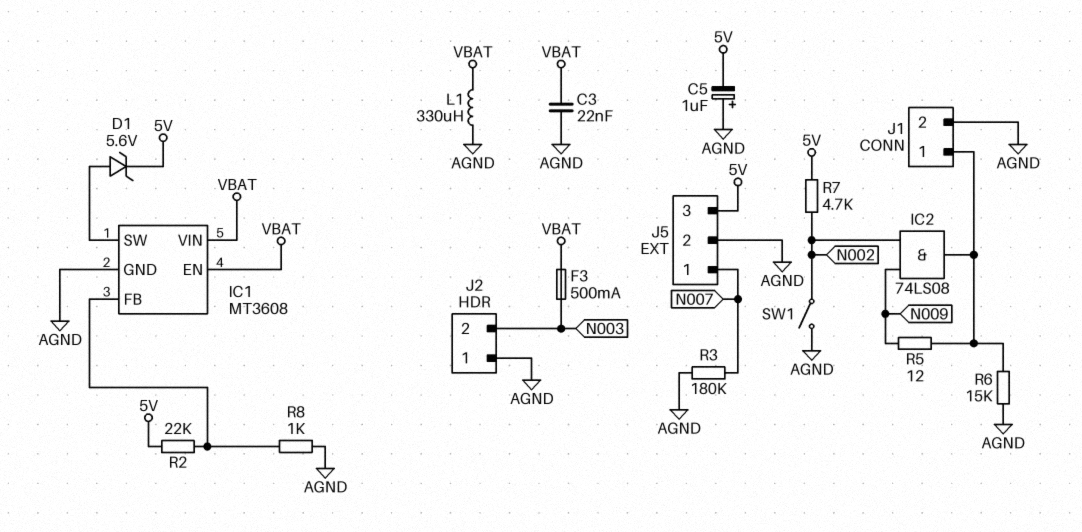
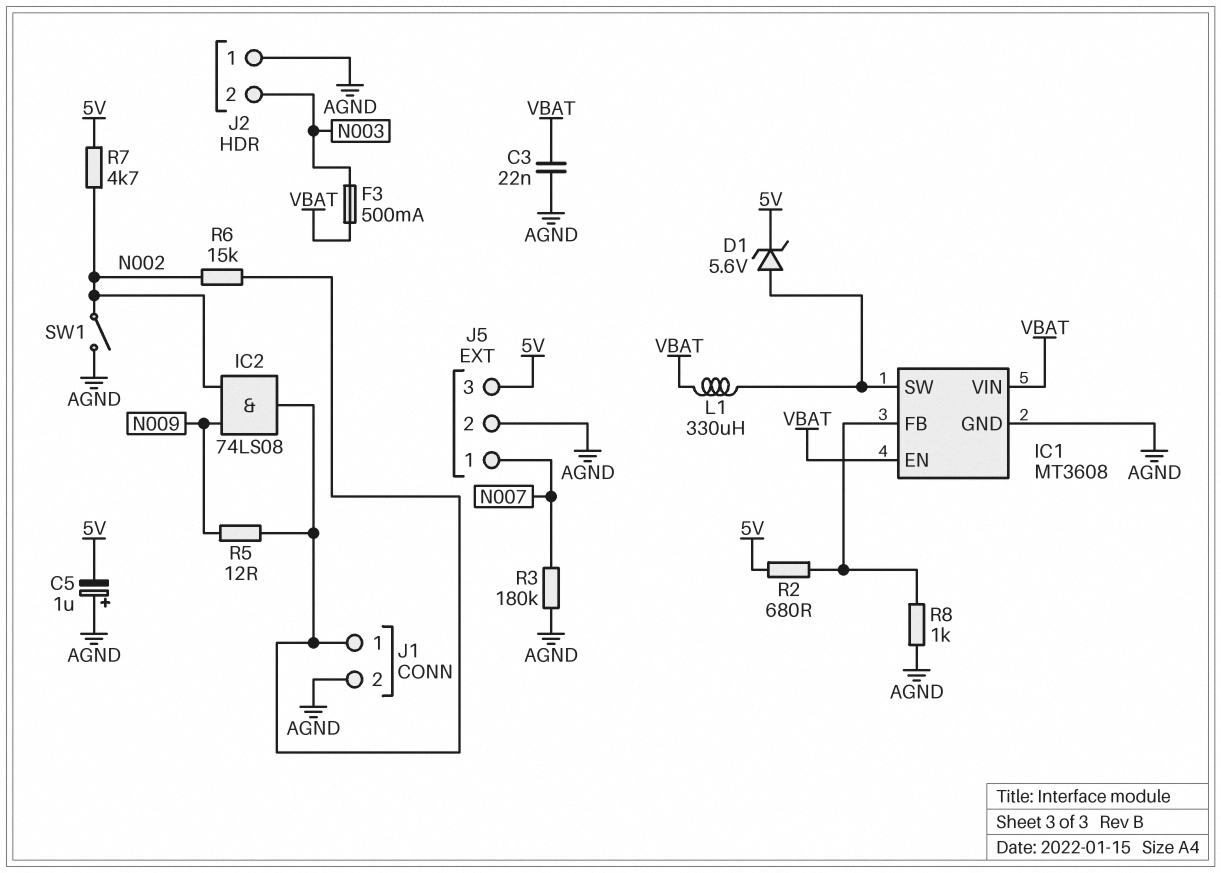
L1: 330uH (AGND, VBAT) -> 330uH (IC1/SW, VBAT)
R2: 22k (5V, IC1/FB) -> 680 (5V, IC1/FB)
R6: 15k (AGND, J1/1) -> 15k (J1/1, N002)

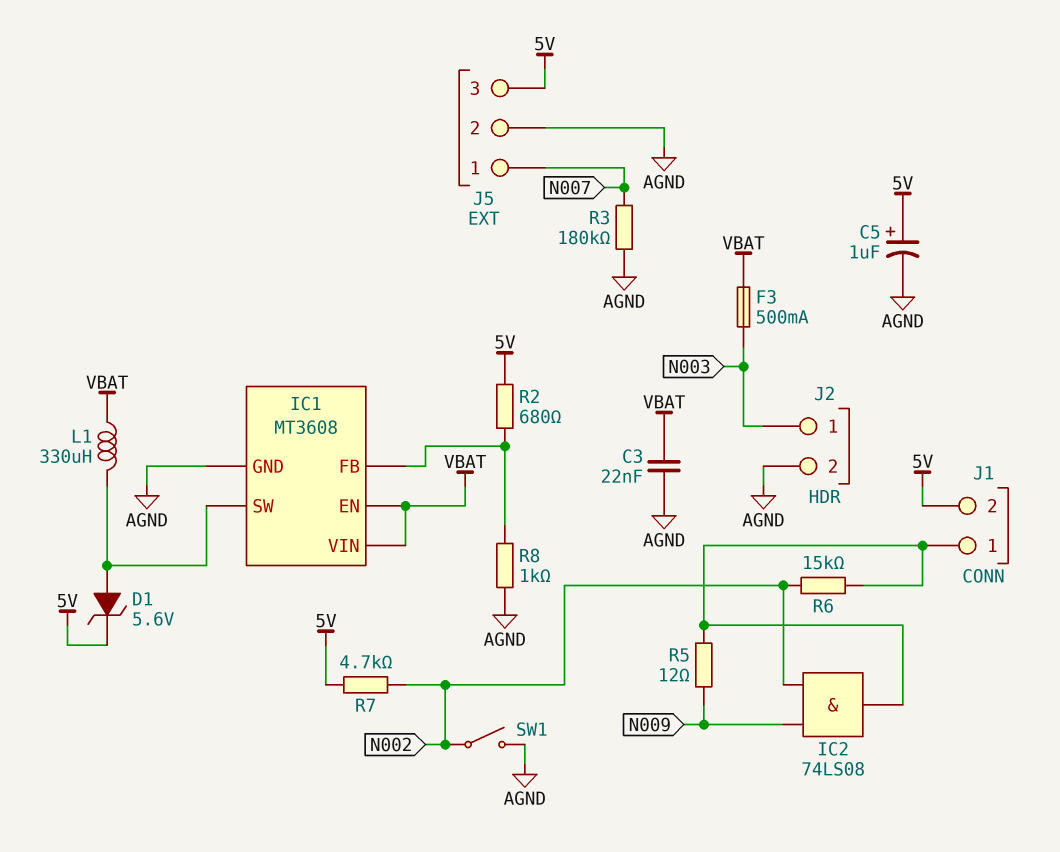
C5: 1uF (plus AGND, minus 5V) -> 1uF (plus 5V, minus AGND)
J1 pin 2: AGND -> 5V
J2 pin 1: AGND -> N003
J2 pin 2: N003 -> AGND

